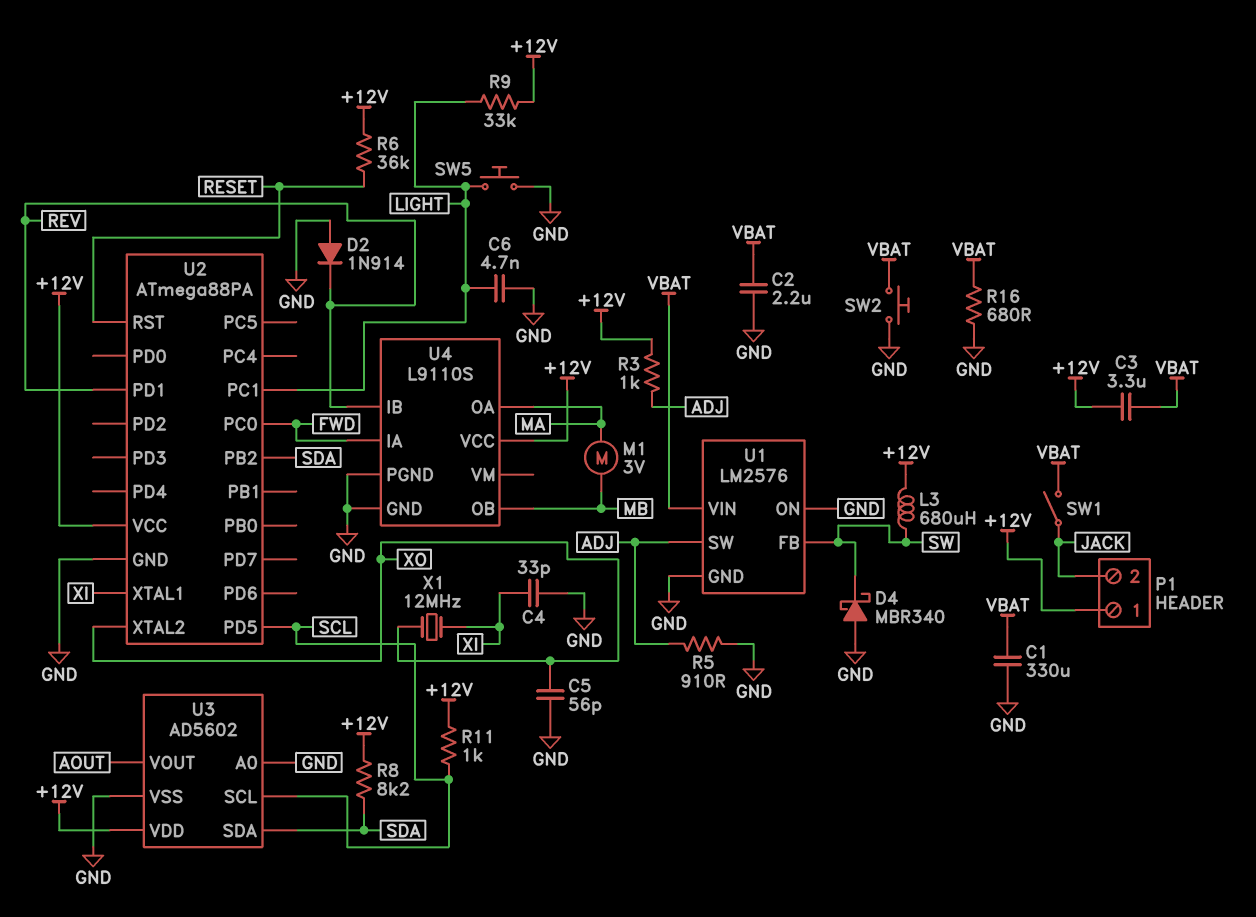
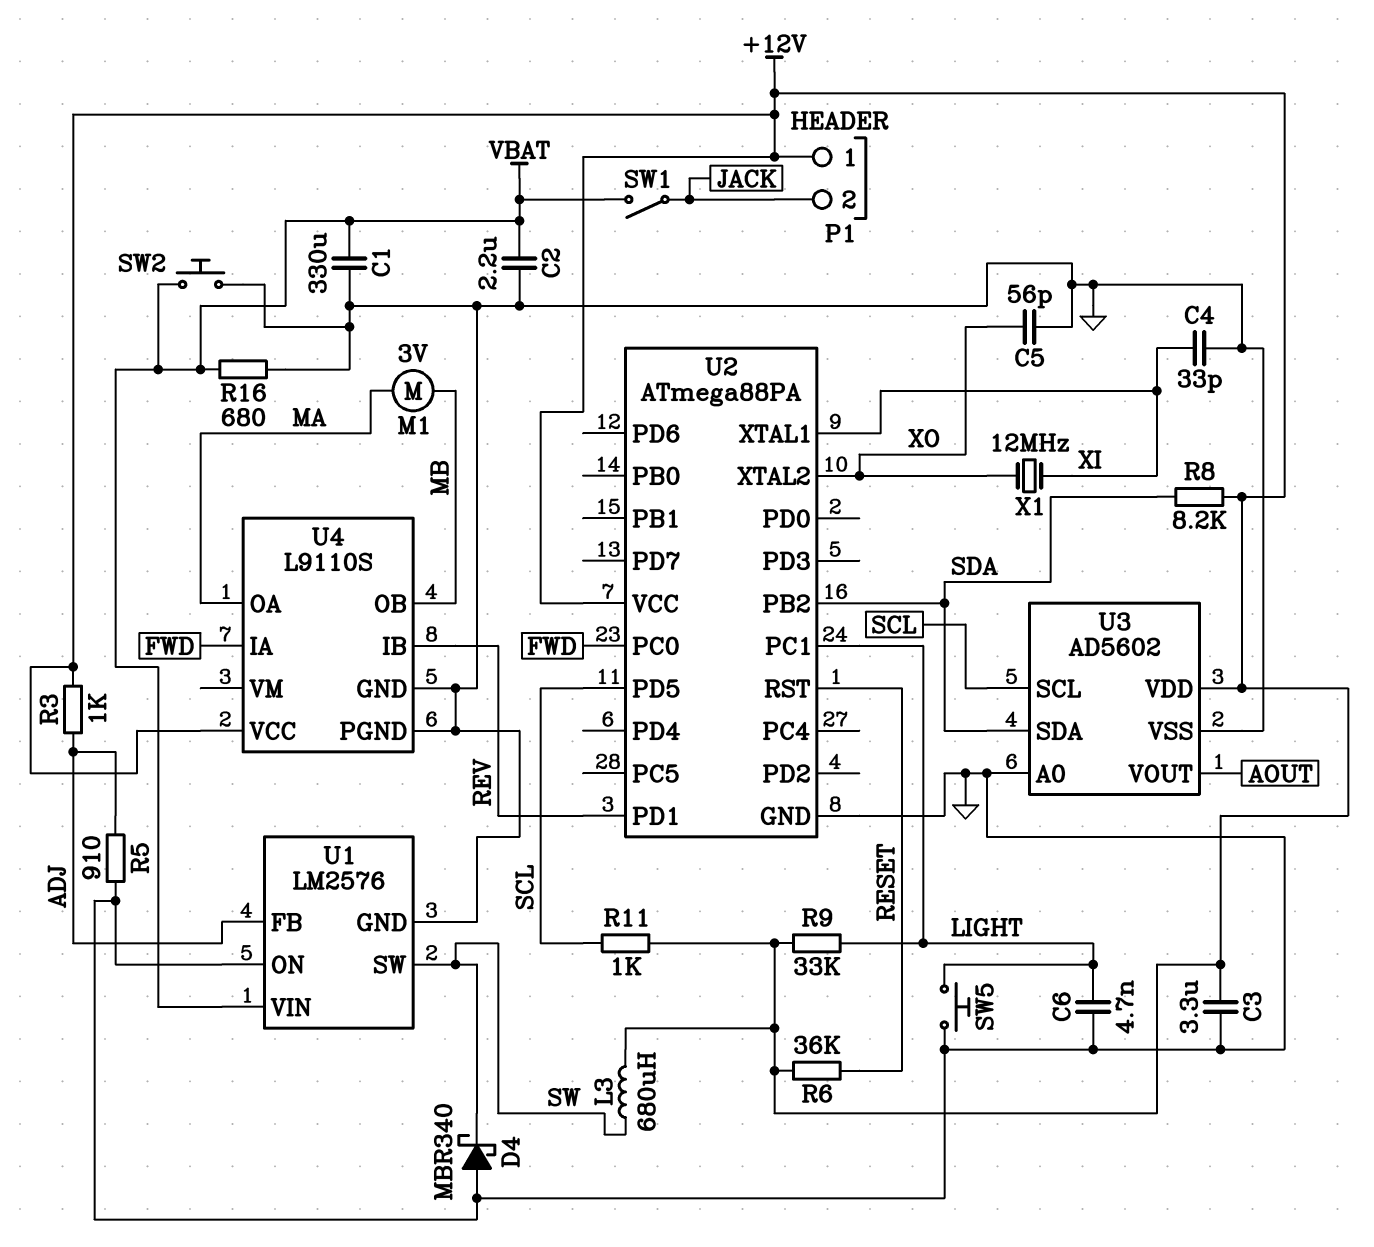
C3: 3.3uF (+12V, VBAT) -> 3.3uF (+12V, GND)
D2: diode 1N914 (A GND, K REV) -> none
U1 pin FB: SW -> ADJ
U1 pin SW: ADJ -> SW

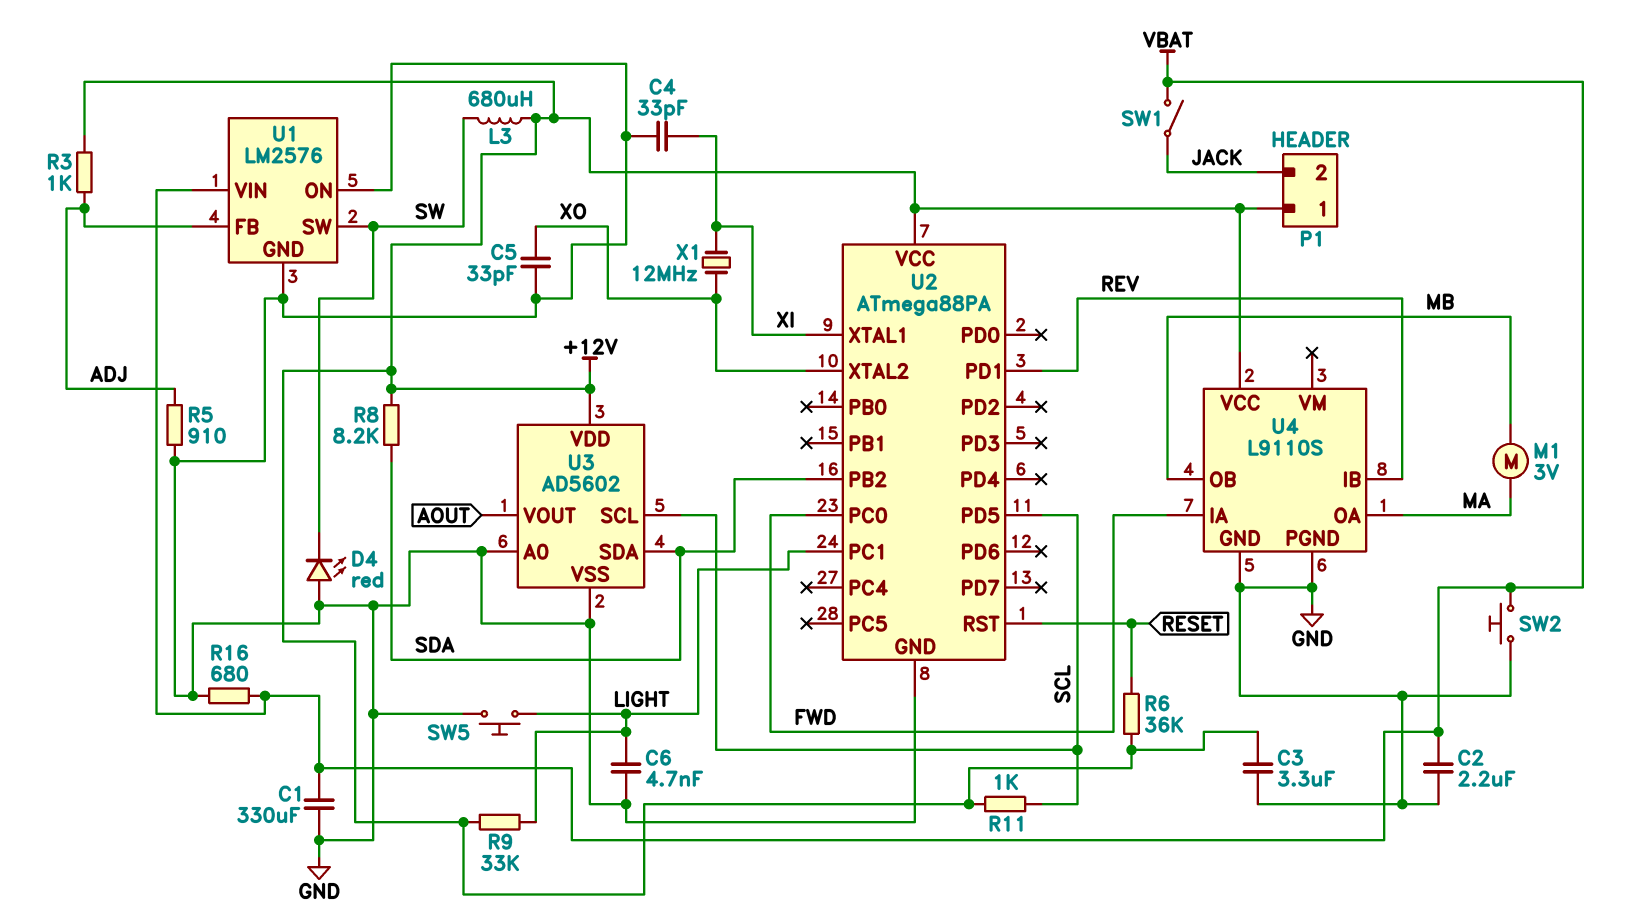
C5: 56pF (GND, XO) -> 33pF (GND, XO)
D4: schottky MBR340 (A GND, K SW) -> LED red (A GND, K SW)

